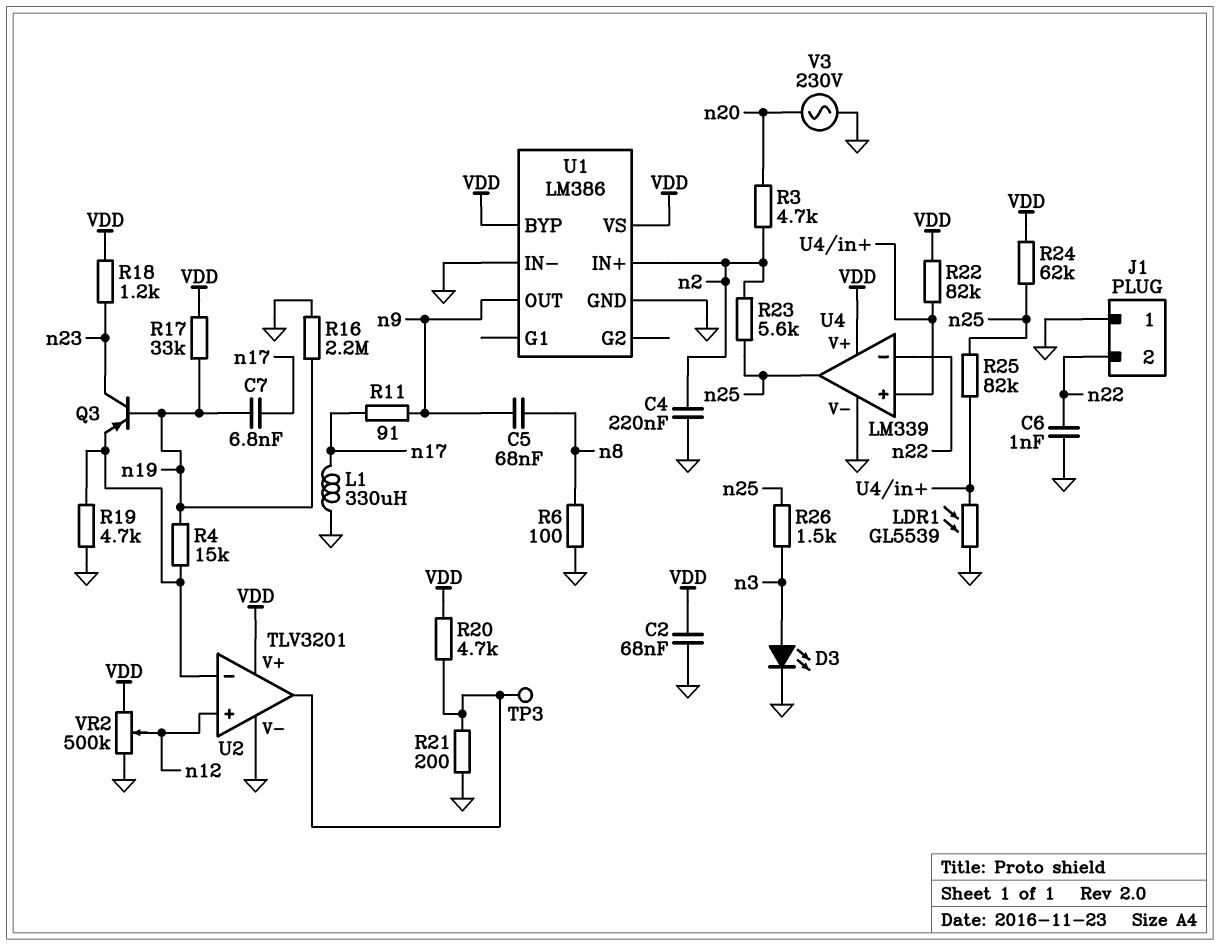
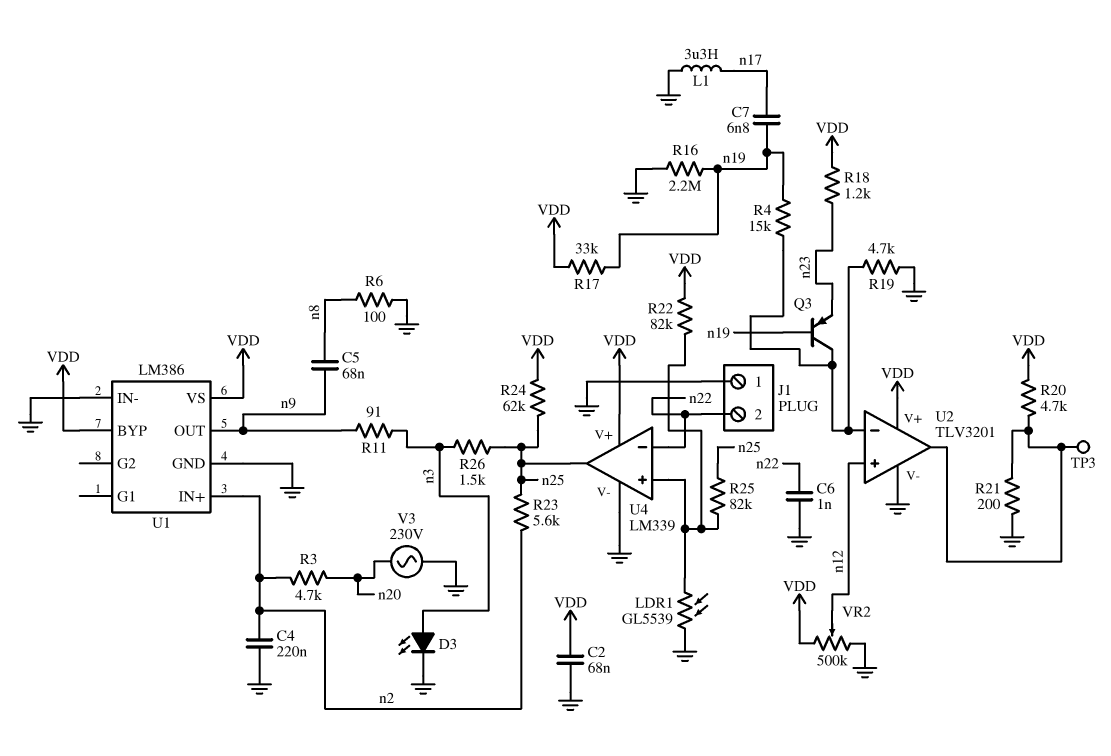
L1: 330uH (GND, n17) -> 3.3uH (GND, n17)
Q3: PNP (B n19, C n23, E U2/in-) -> PNP (B n19, C U2/in-, E n23)
R11: 91 (n9, n17) -> 91 (n3, n9)

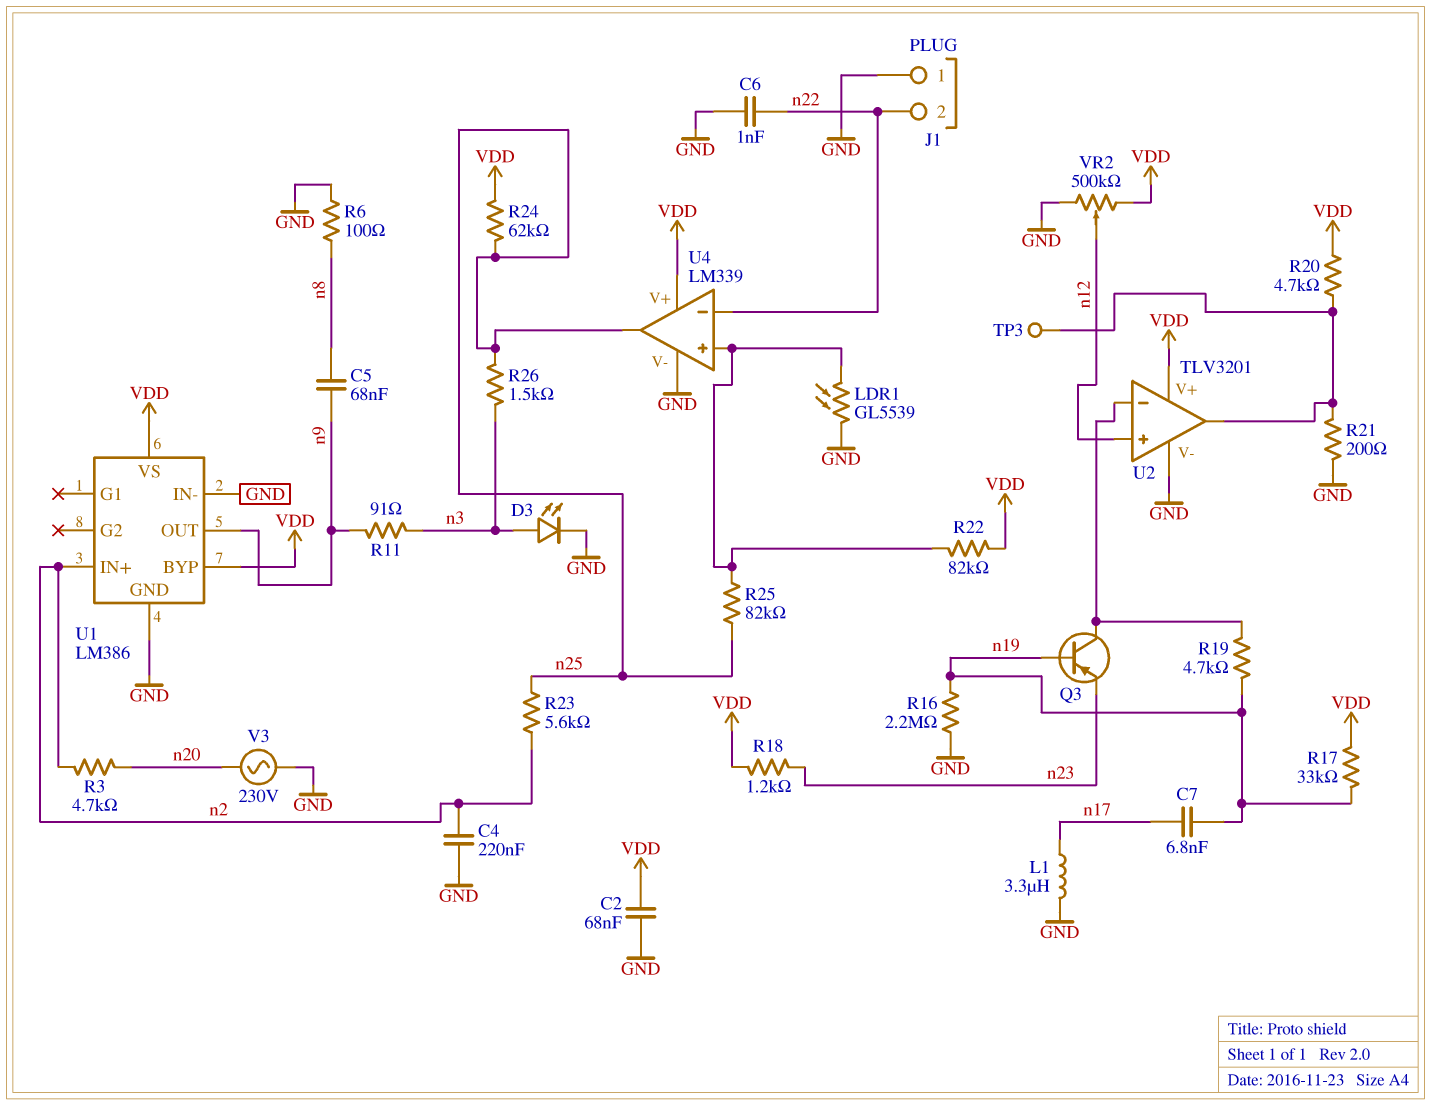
R4: 15k (U2/in-, n19) -> none
R19: 4.7k (GND, U2/in-) -> 4.7k (U2/in-, n19)

